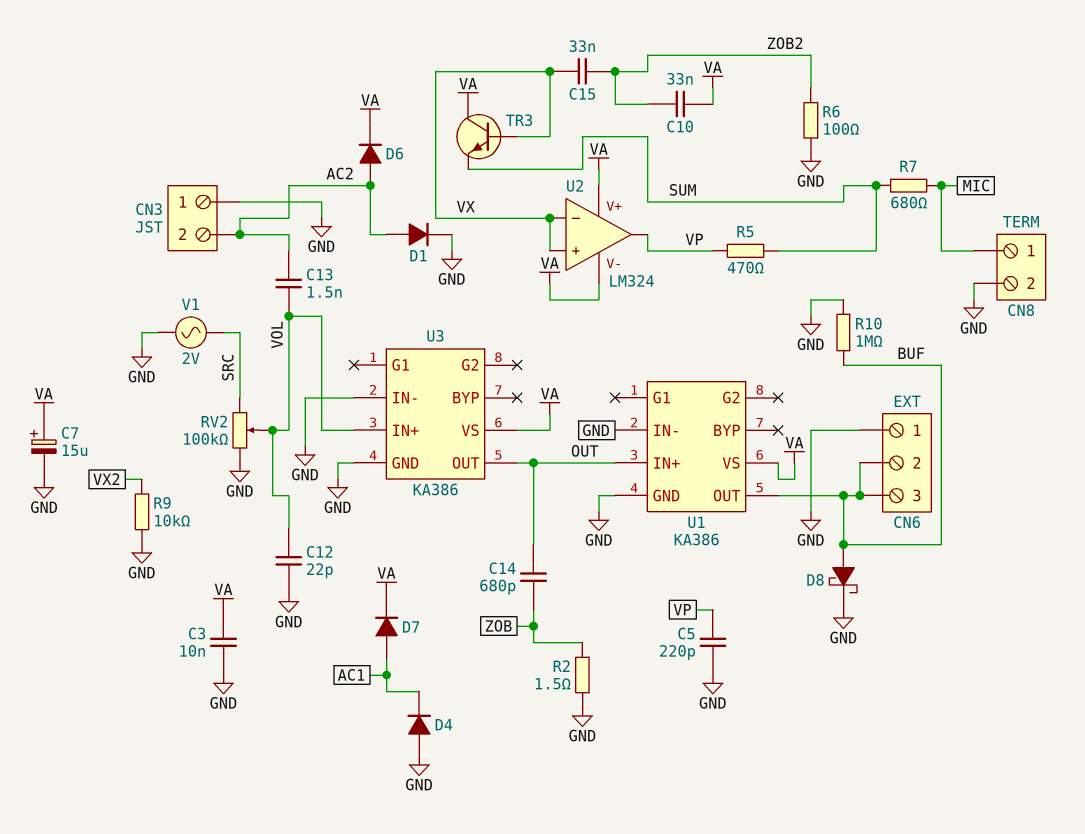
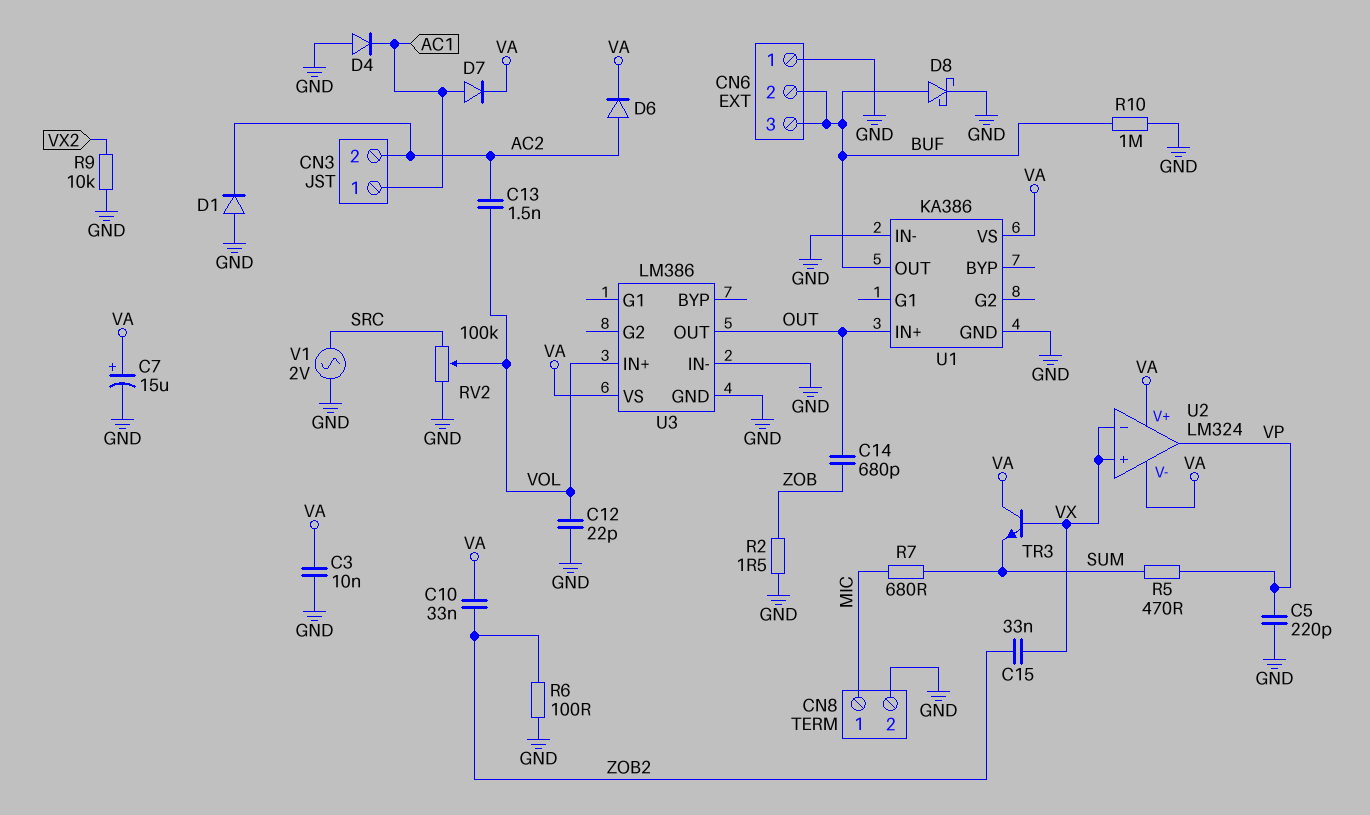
CN3 pin 1: GND -> AC1
D1: diode (A AC2, K GND) -> diode (A GND, K AC2)
U3: KA386 -> LM386

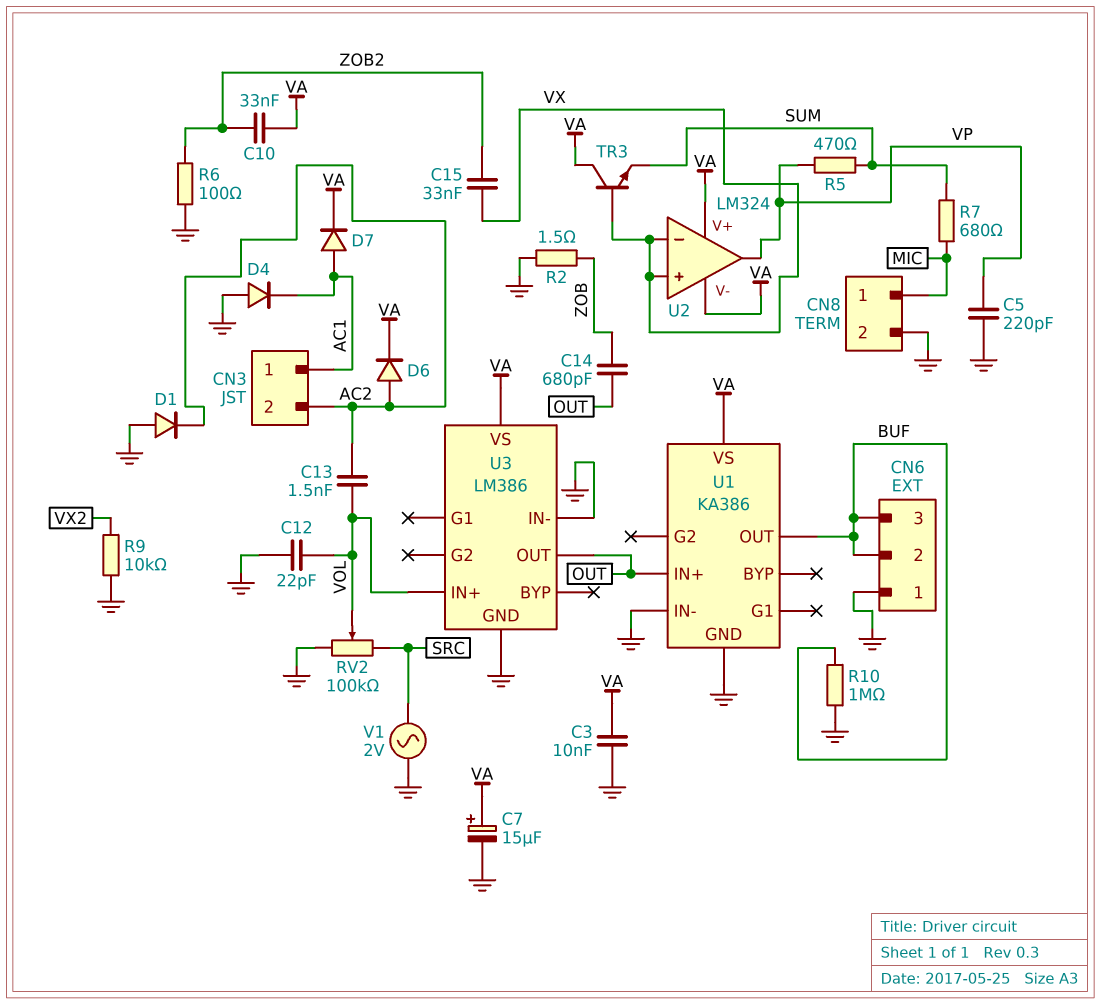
D8: schottky (A BUF, K GND) -> none

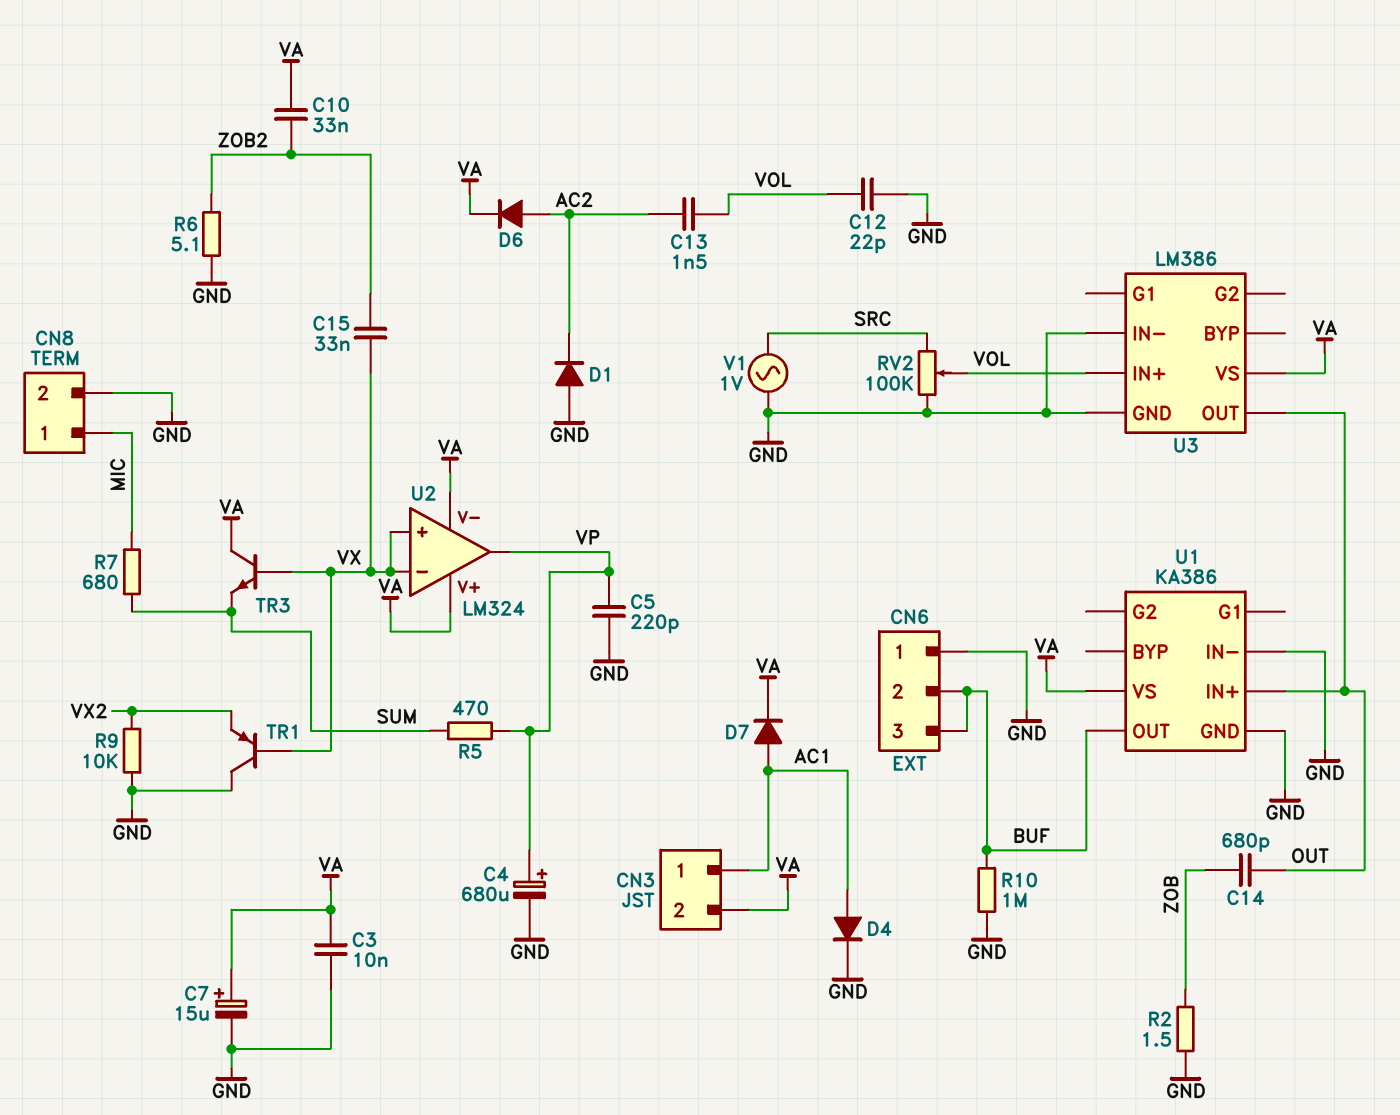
C4: none -> 680uF (plus VP, minus GND)
CN3 pin 2: AC2 -> VA
D4: diode (A GND, K AC1) -> diode (A AC1, K GND)
R6: 100 (GND, ZOB2) -> 5.1 (GND, ZOB2)
TR1: none -> PNP (B VX, C GND, E VX2)
V1: AC 2V (GND, SRC) -> AC 1V (GND, SRC)

